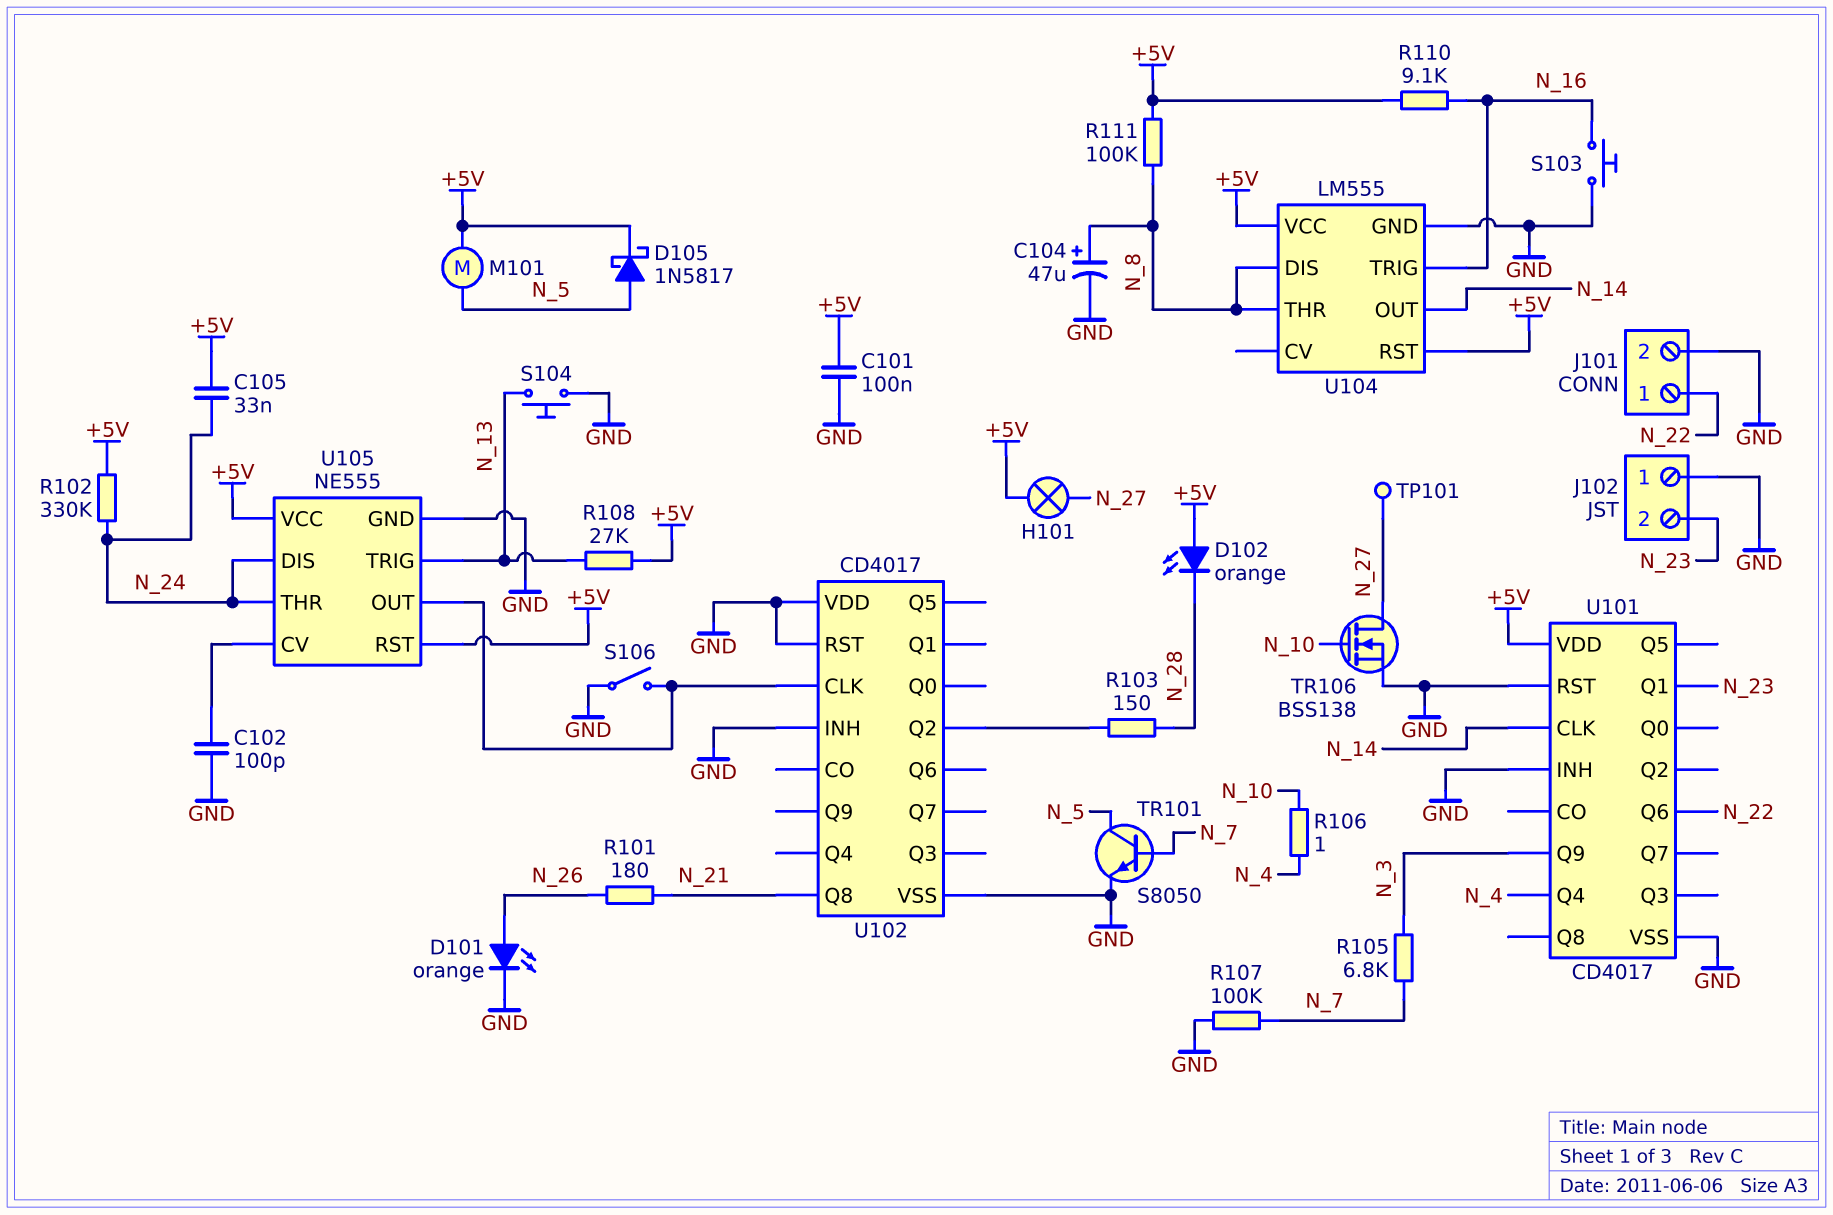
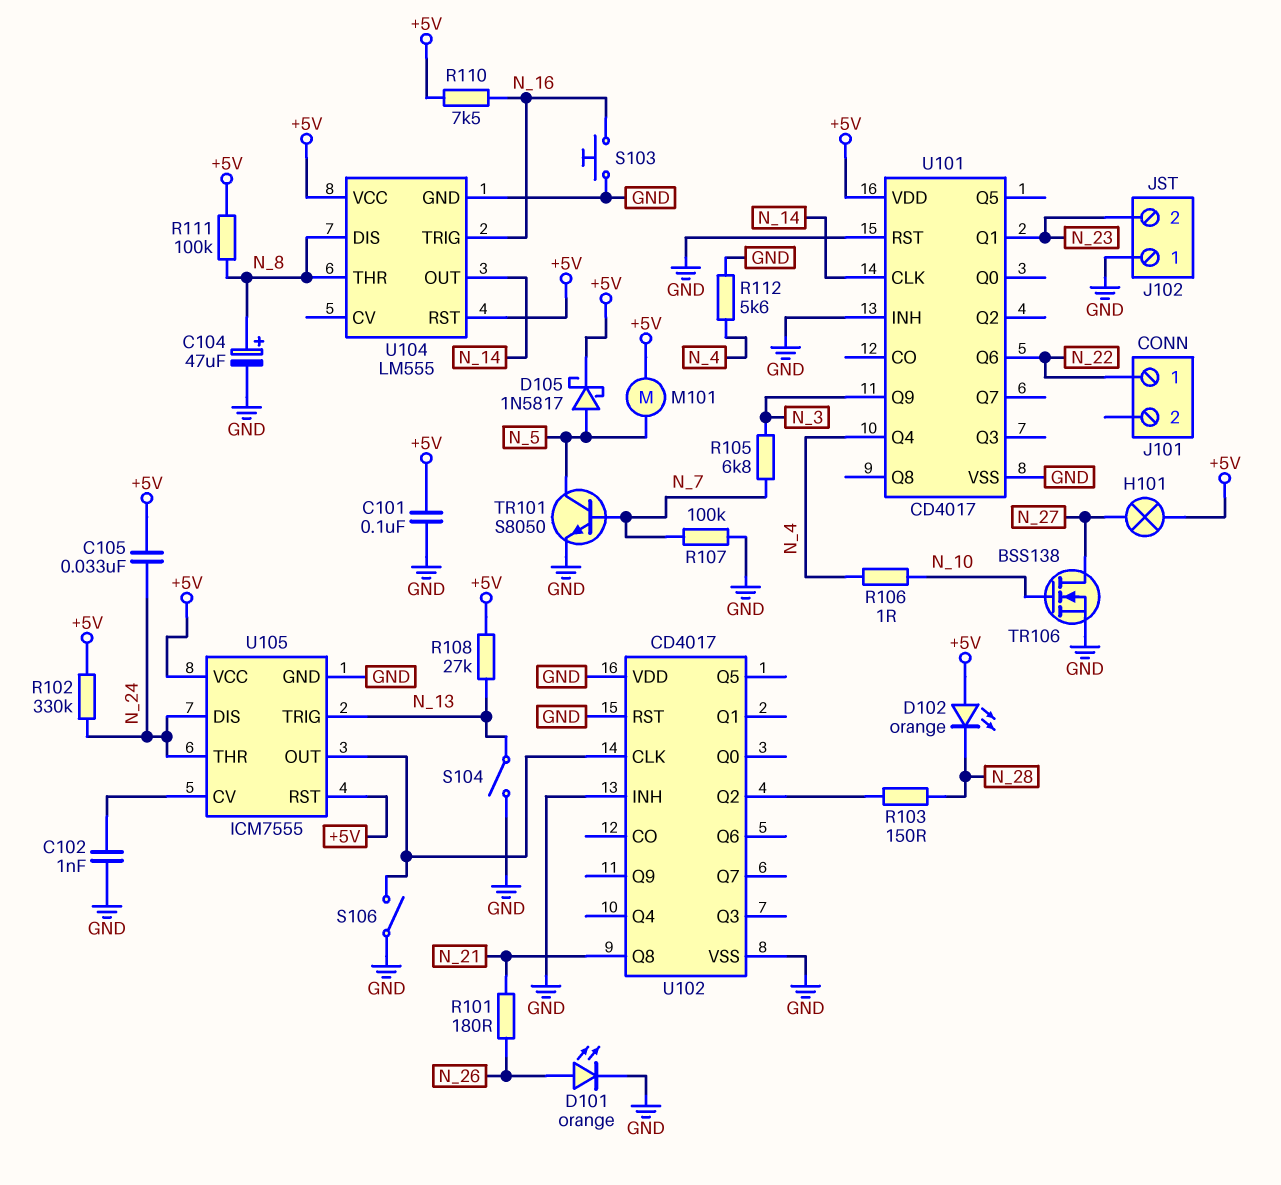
C102: 100pF (GND, U105/CV) -> 1nF (GND, U105/CV)
J101 pin 2: GND -> none
R110: 9.1k (+5V, N_16) -> 7.5k (+5V, N_16)
R112: none -> 5.6k (GND, N_4)
S104: button (GND, N_13) -> switch (GND, N_13)
TP101: test point (N_27) -> none
U105: NE555 -> ICM7555

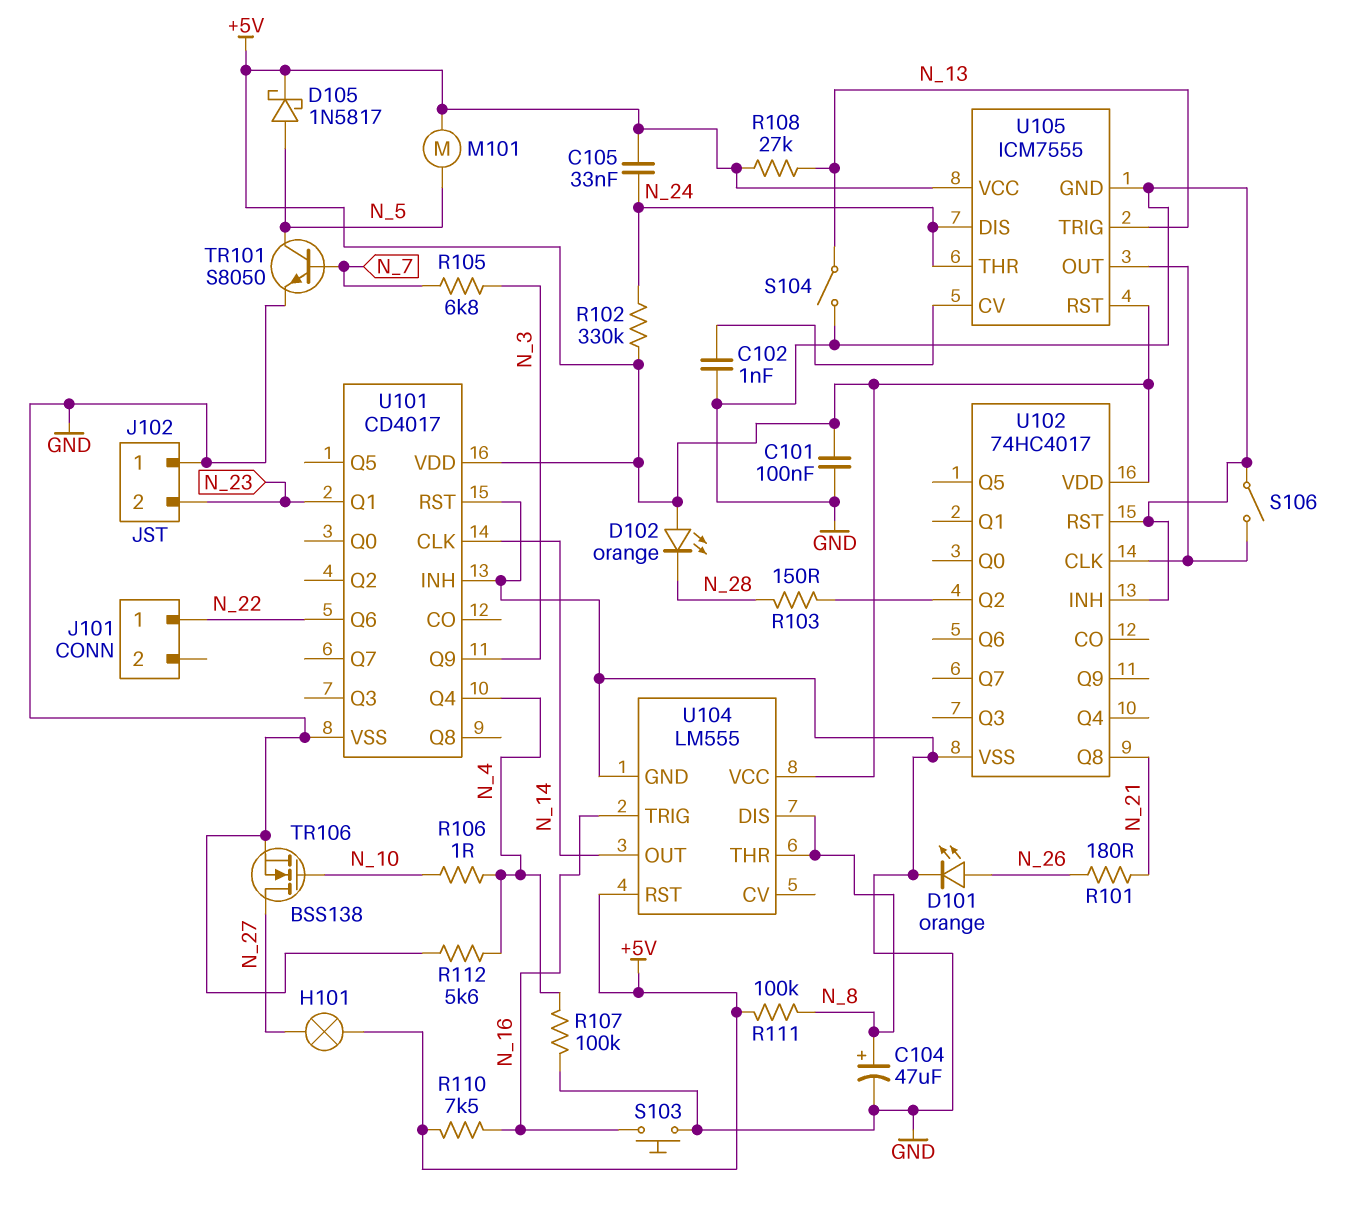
R107: 100k (GND, N_7) -> 100k (GND, N_4)
U102: CD4017 -> 74HC4017
U102 pin VDD: GND -> +5V

